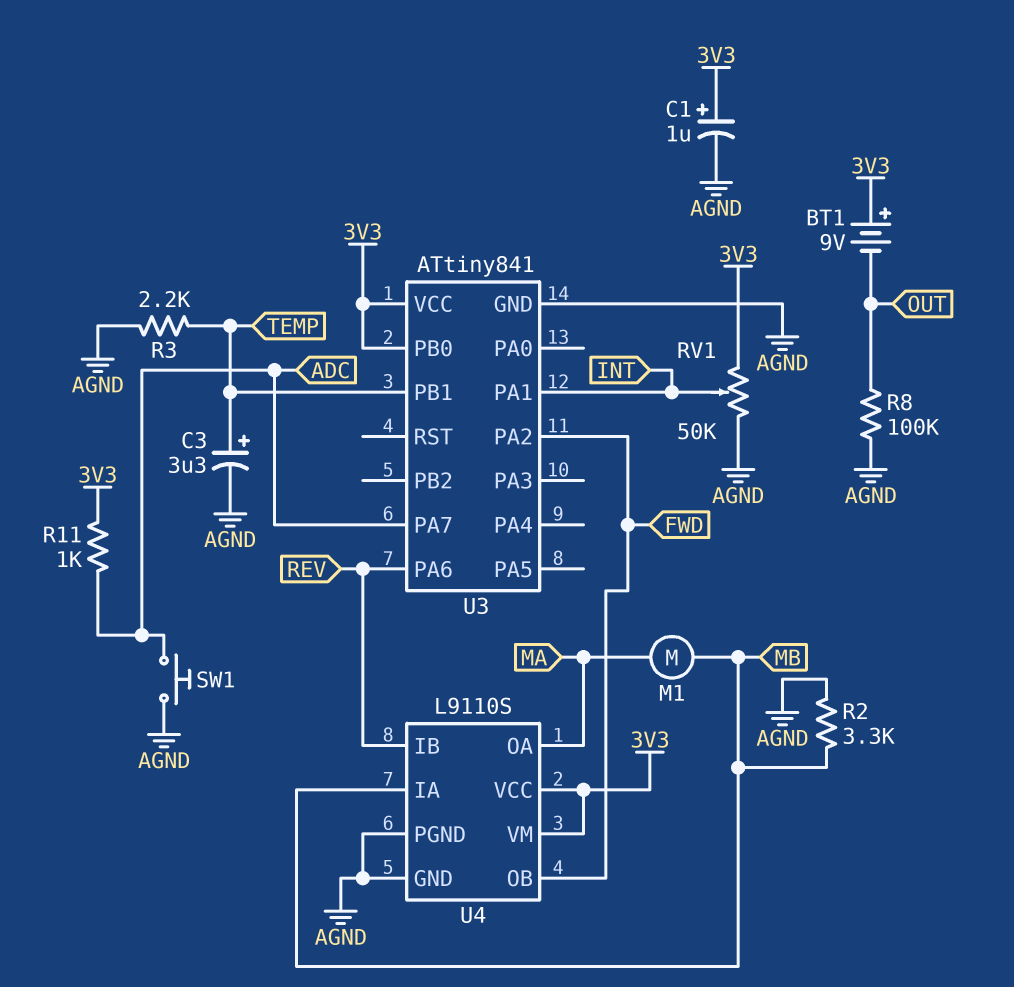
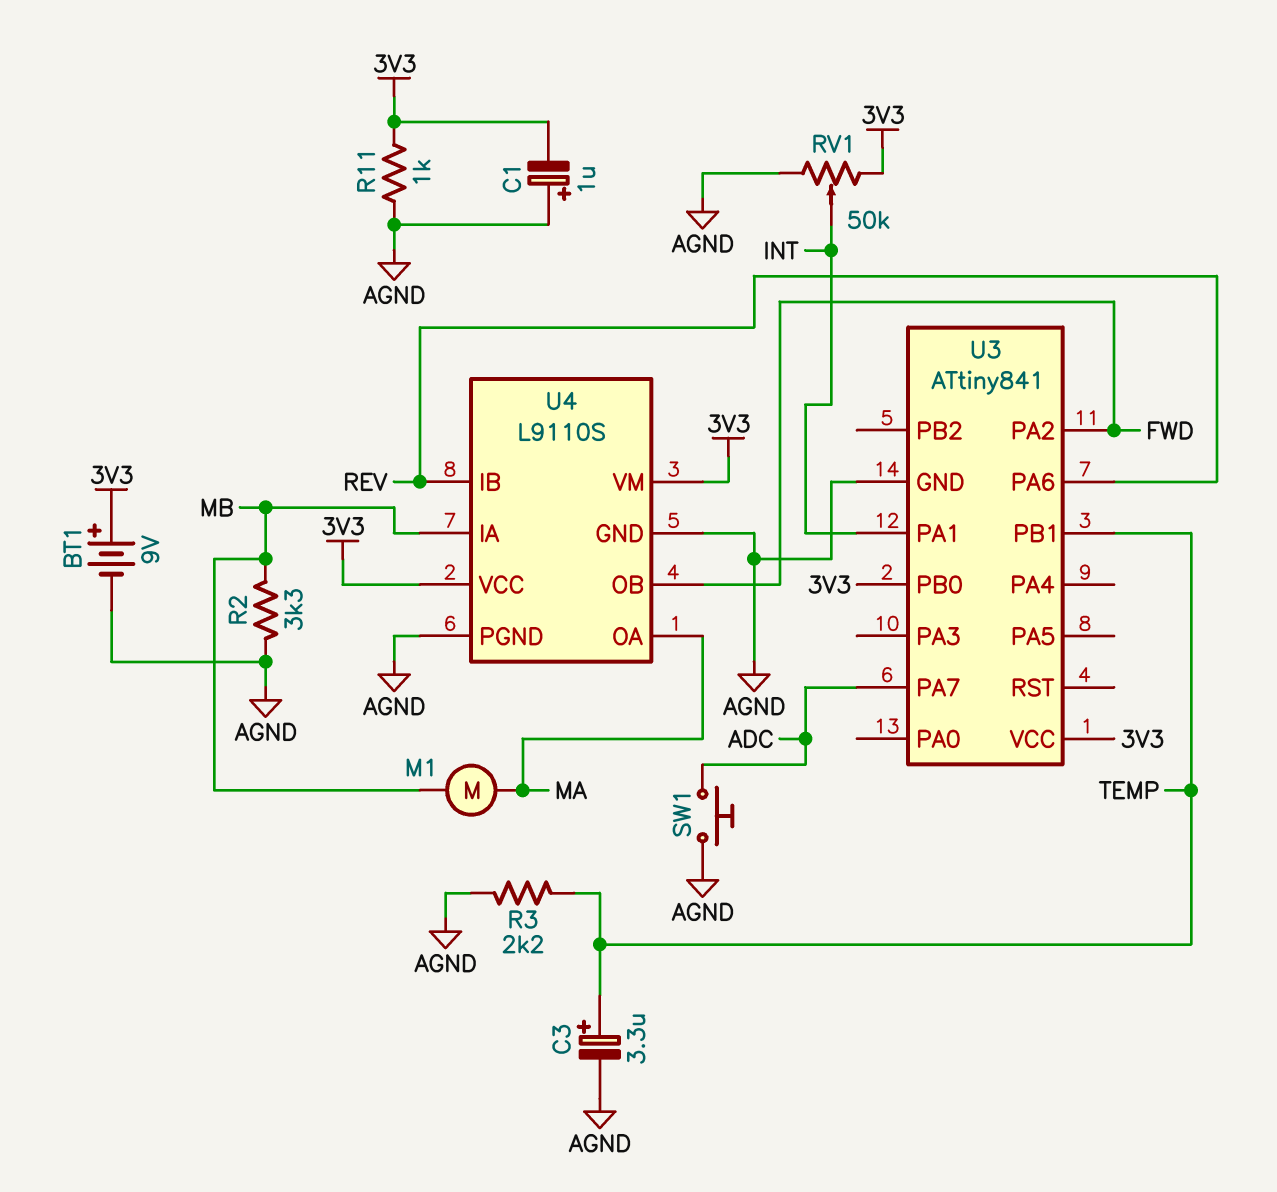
BT1: 9V (plus 3V3, minus OUT) -> 9V (plus 3V3, minus AGND)
C1: 1uF (plus 3V3, minus AGND) -> 1uF (plus AGND, minus 3V3)
R8: 100k (AGND, OUT) -> none
R11: 1k (3V3, ADC) -> 1k (3V3, AGND)

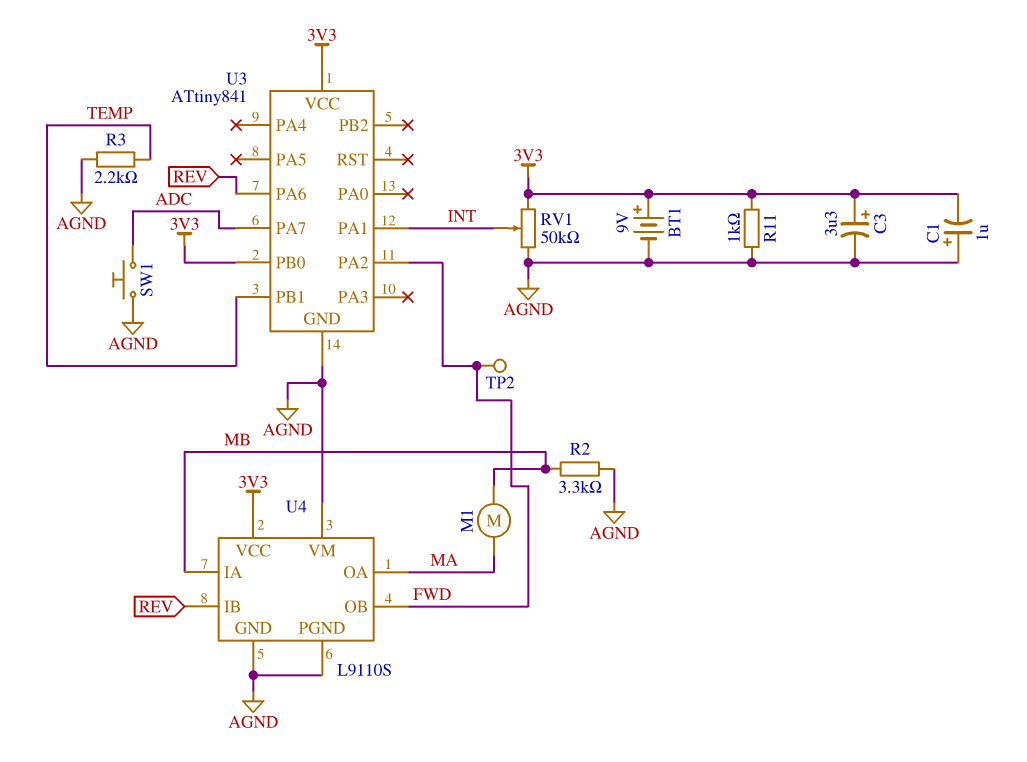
C3: 3.3uF (plus TEMP, minus AGND) -> 3.3uF (plus 3V3, minus AGND)
TP2: none -> test point (FWD)
U4 pin VM: 3V3 -> AGND

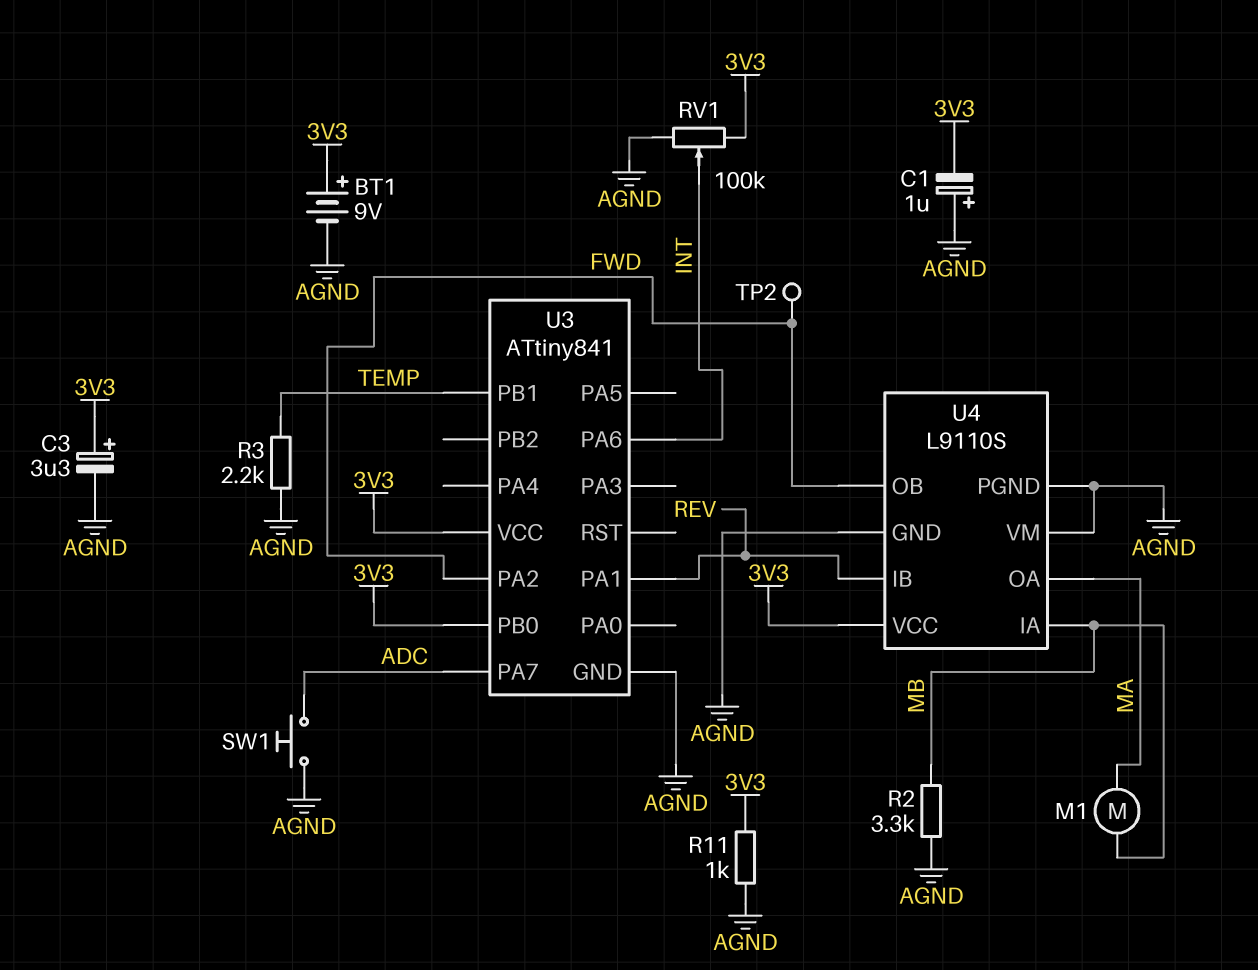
RV1: 50k (3V3, AGND, wiper INT) -> 100k (3V3, AGND, wiper INT)
U3 pin PA1: INT -> REV
U3 pin PA6: REV -> INT

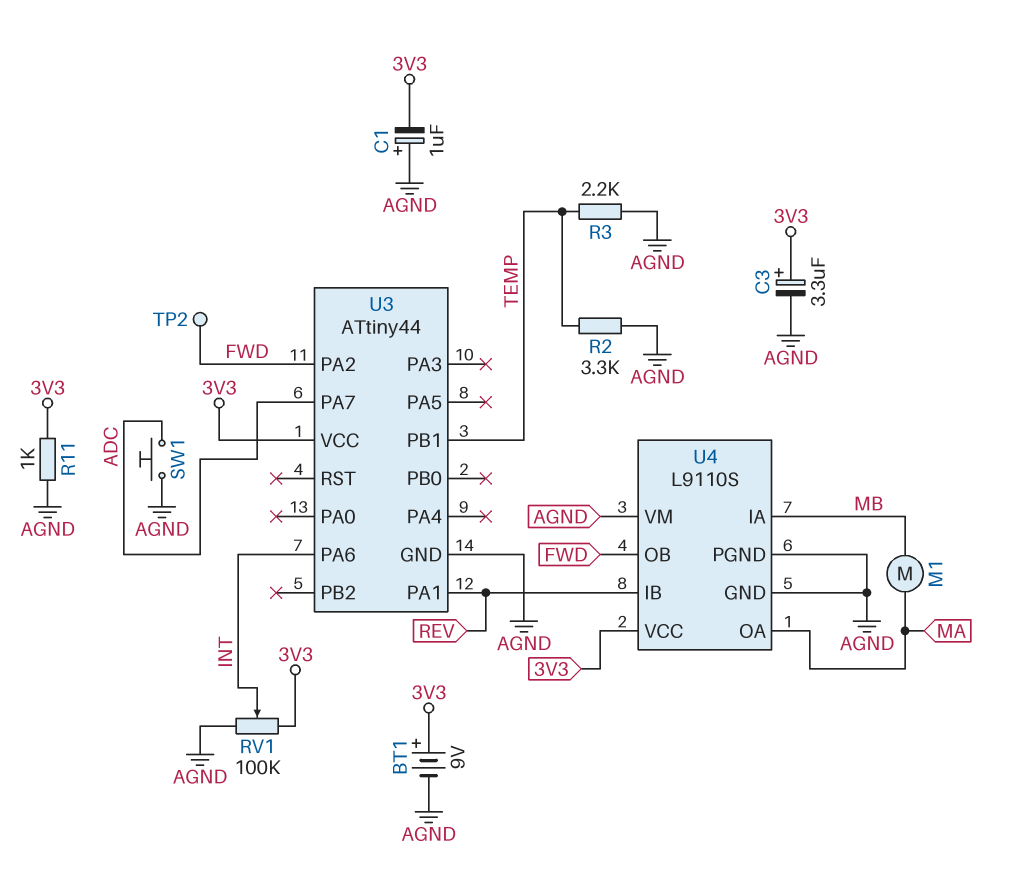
R2: 3.3k (AGND, MB) -> 3.3k (AGND, TEMP)
U3: ATtiny841 -> ATtiny44
U3 pin PB0: 3V3 -> none

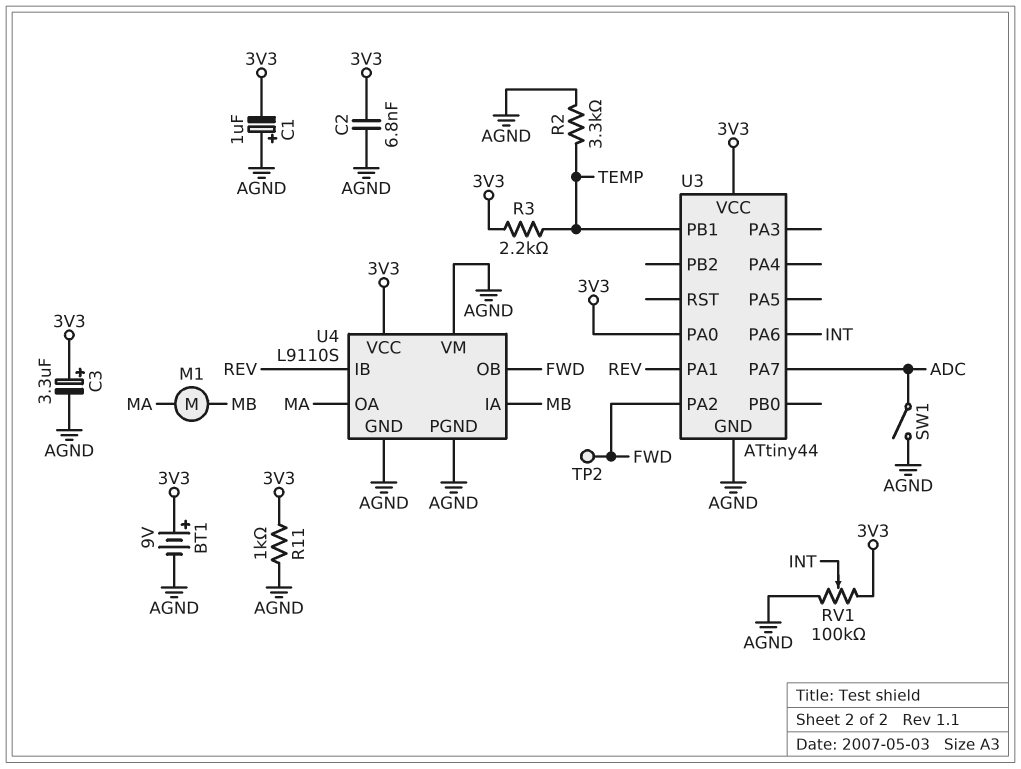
C2: none -> 6.8nF (3V3, AGND)
R3: 2.2k (AGND, TEMP) -> 2.2k (3V3, TEMP)
SW1: button (ADC, AGND) -> switch (ADC, AGND)
U3 pin PA0: none -> 3V3

